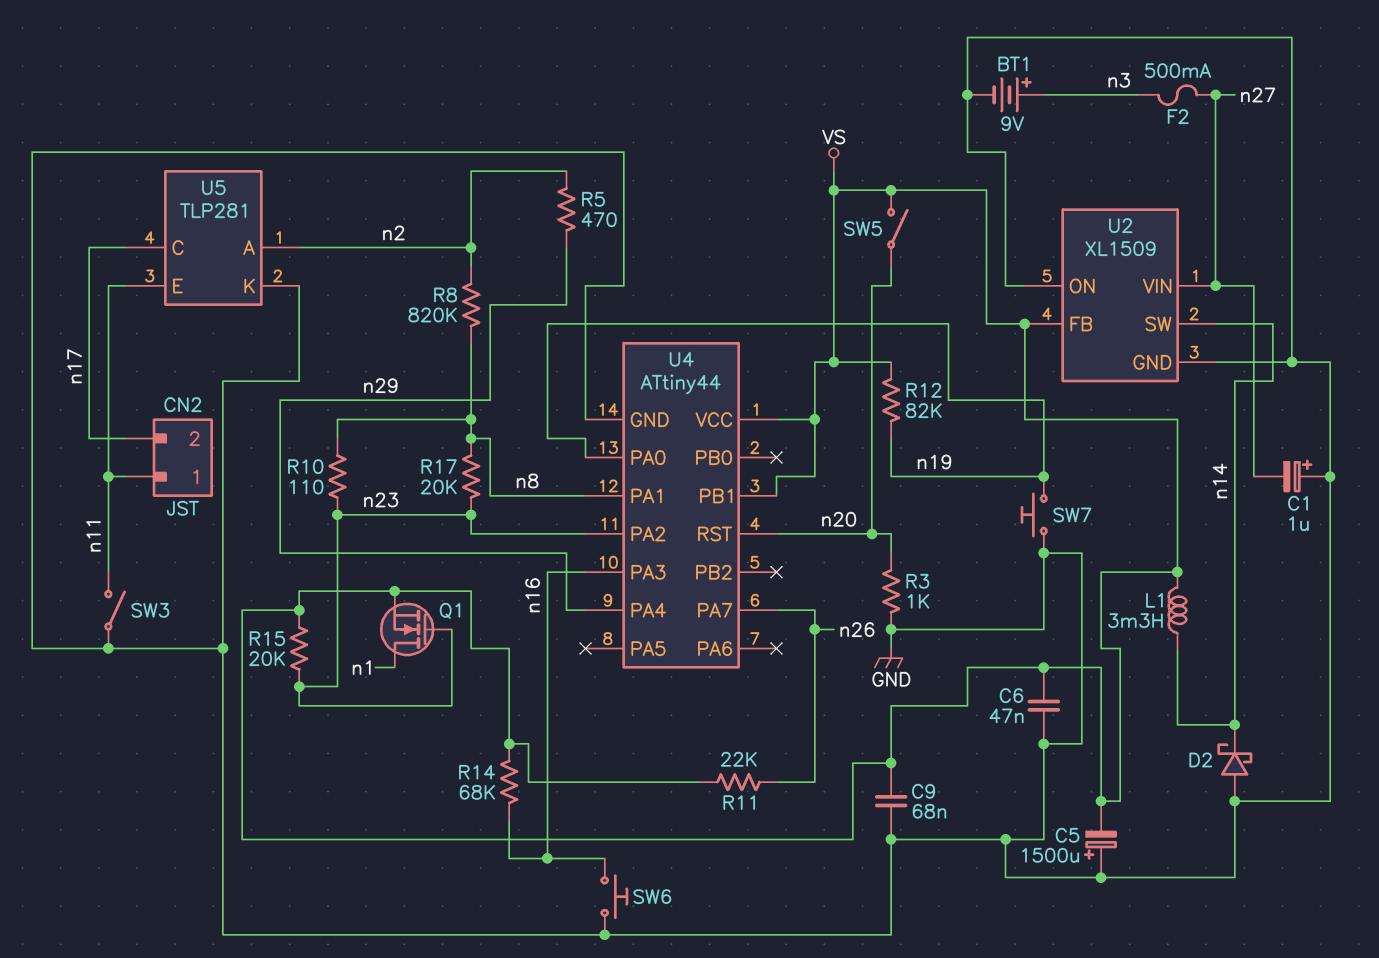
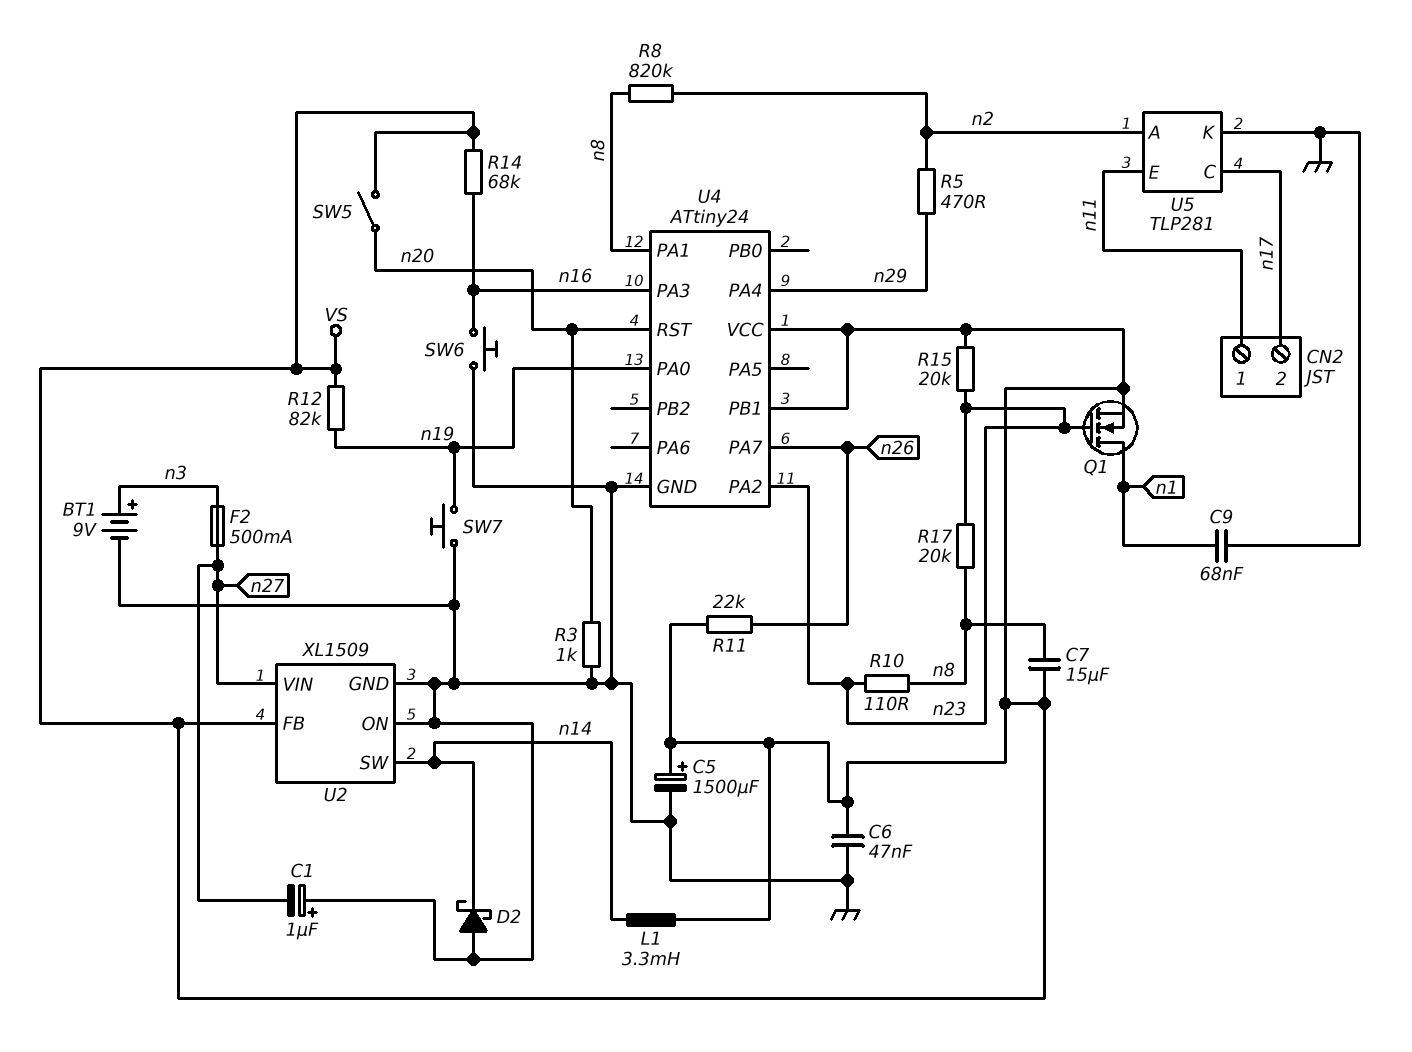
C5: 1500uF (plus GND, minus VS) -> 1500uF (plus VS, minus GND)
C7: none -> 15uF (VS, n8)
C9: 68nF (GND, VS) -> 68nF (GND, n1)
SW3: switch (GND, n11) -> none
U4: ATtiny44 -> ATtiny24

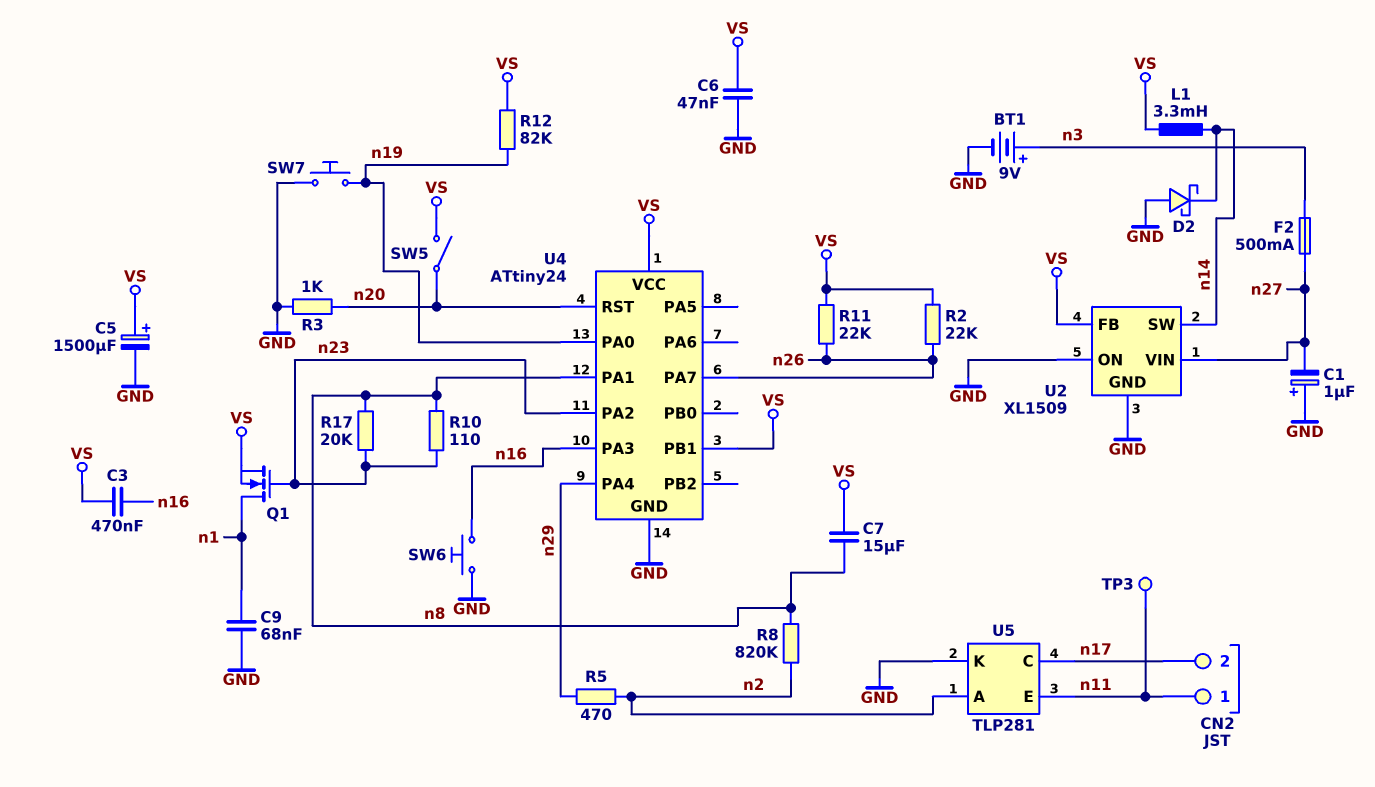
C3: none -> 470nF (VS, n16)
R2: none -> 22k (VS, n26)
R14: 68k (VS, n16) -> none
R15: 20k (VS, n23) -> none
TP3: none -> test point (n11)

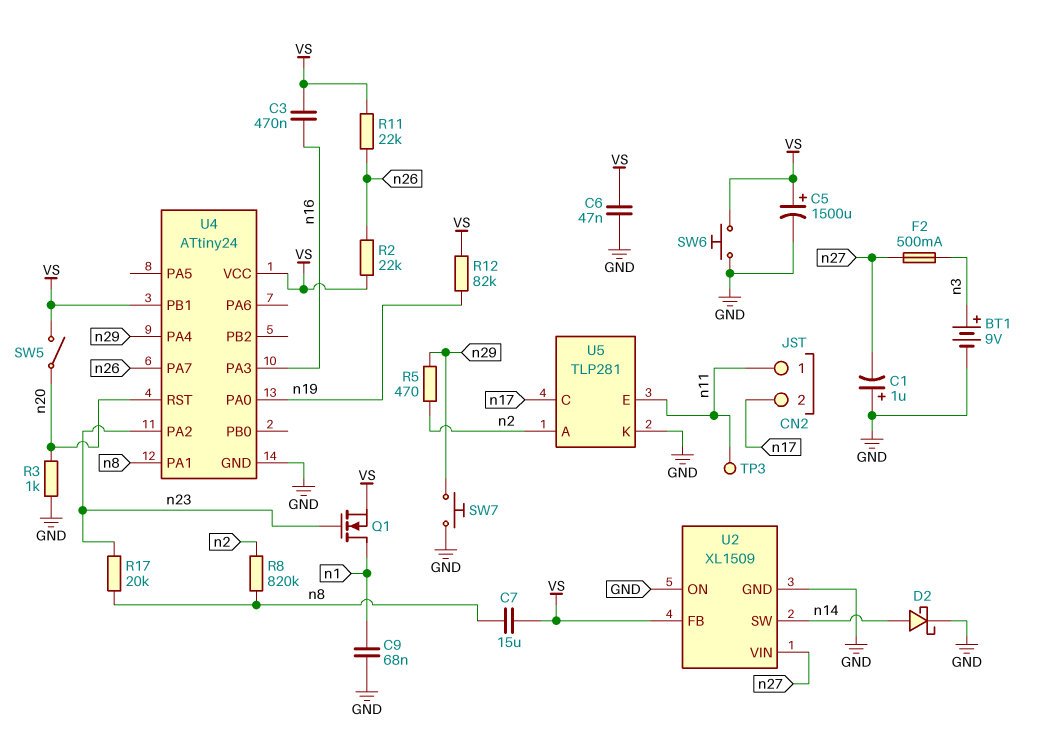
D2: schottky (A GND, K n14) -> schottky (A n14, K GND)
L1: 3.3mH (VS, n14) -> none
R10: 110 (n8, n23) -> none
SW6: button (GND, n16) -> button (GND, VS)
SW7: button (GND, n19) -> button (GND, n29)

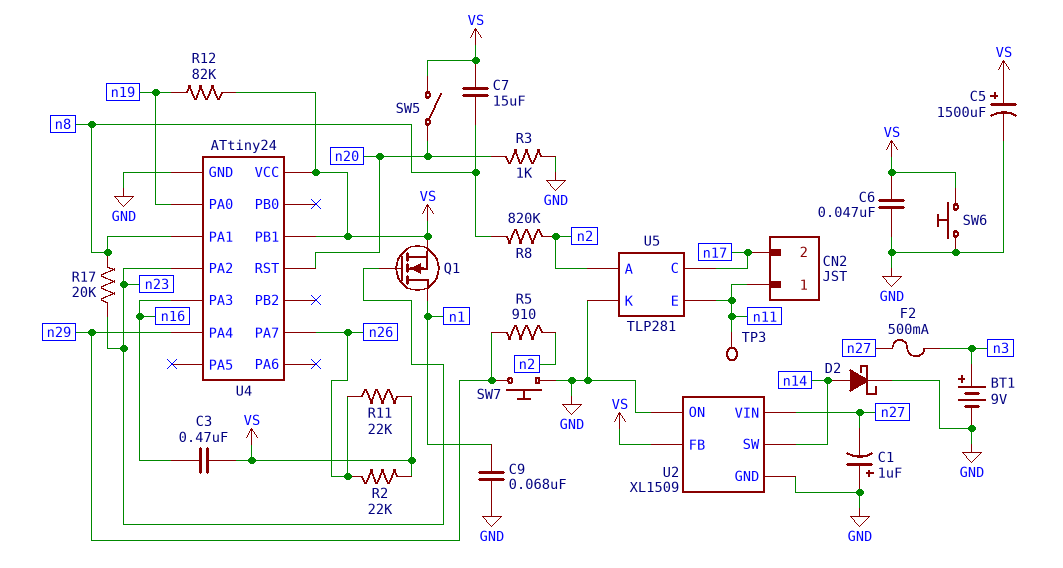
R5: 470 (n2, n29) -> 910 (n2, n29)

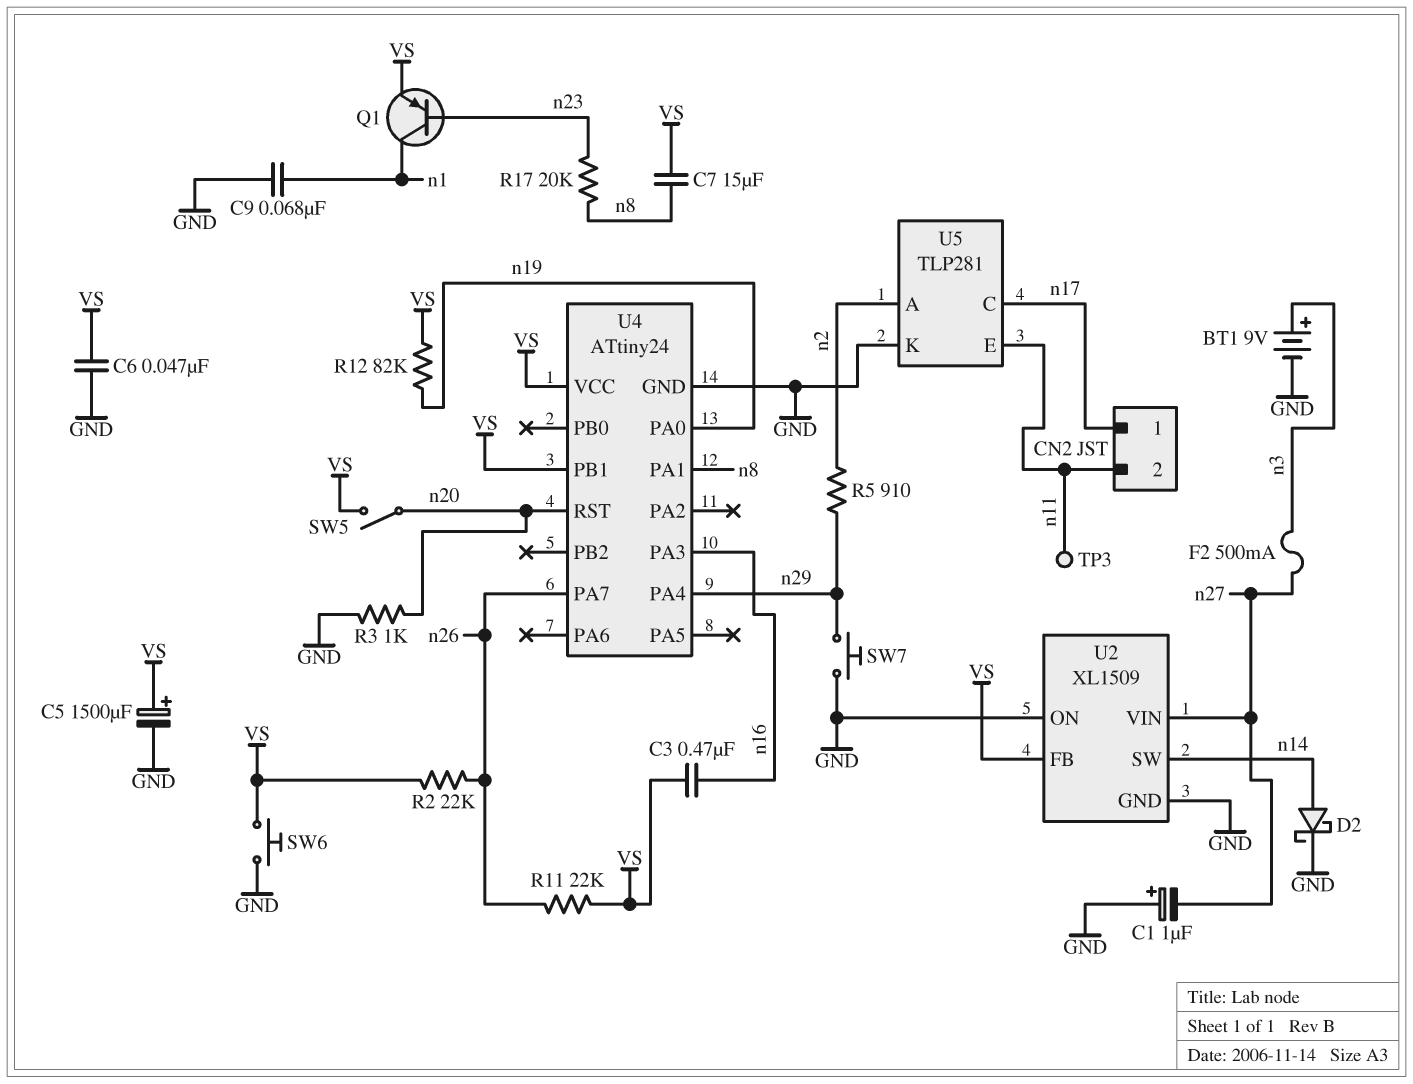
CN2 pin 1: n11 -> n17
CN2 pin 2: n17 -> n11
Q1: NMOS (G n23, D n1, S VS) -> PNP (B n23, C n1, E VS)
R8: 820k (n2, n8) -> none
U4 pin PA2: n23 -> none

